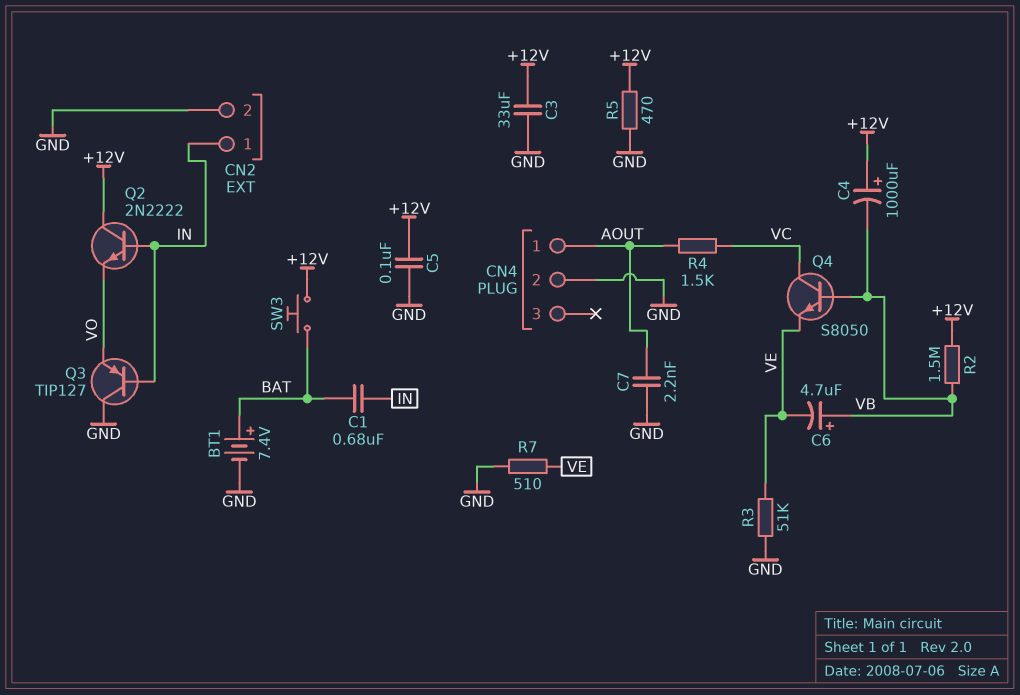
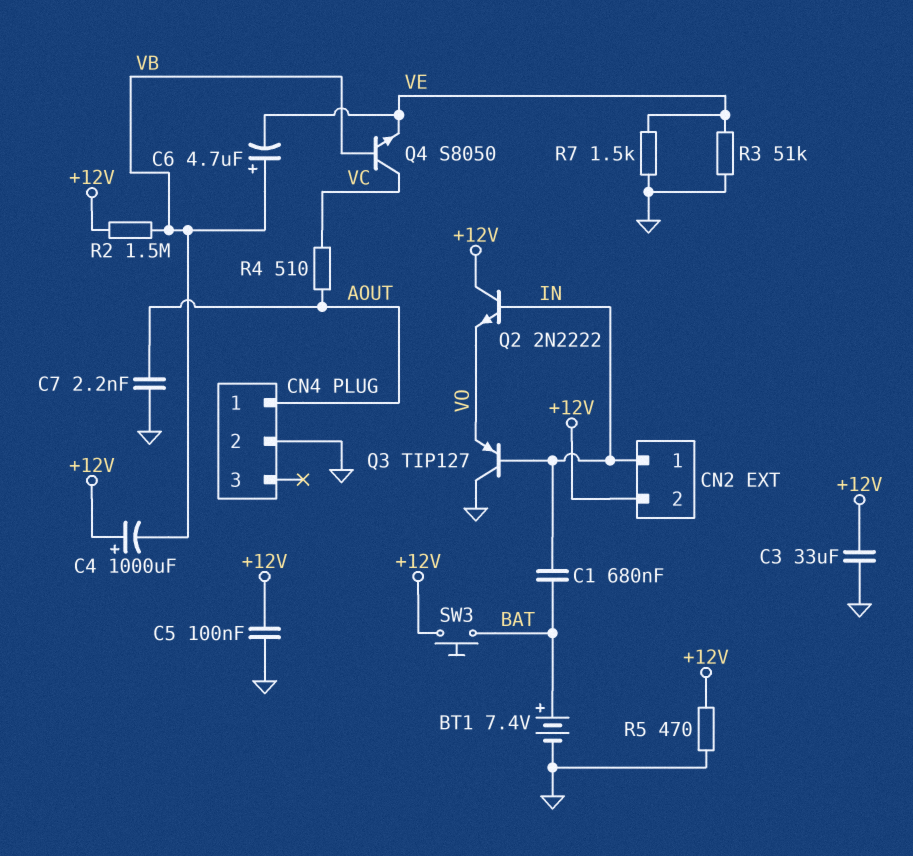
CN2 pin 2: GND -> +12V
R4: 1.5k (AOUT, VC) -> 510 (AOUT, VC)
R7: 510 (GND, VE) -> 1.5k (GND, VE)

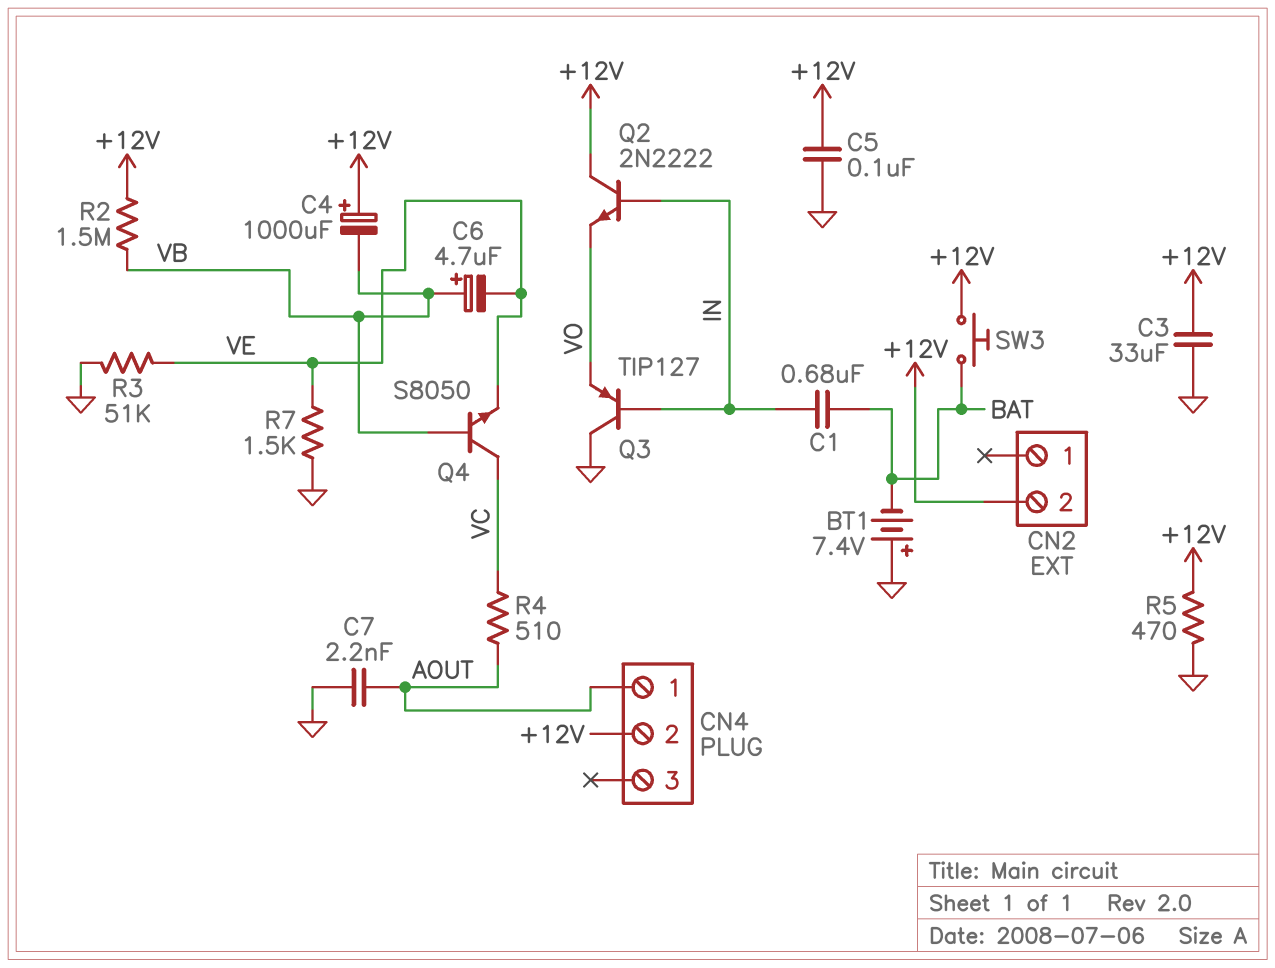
BT1: 7.4V (plus BAT, minus GND) -> 7.4V (plus GND, minus BAT)
CN2 pin 1: IN -> none
CN4 pin 2: GND -> +12V

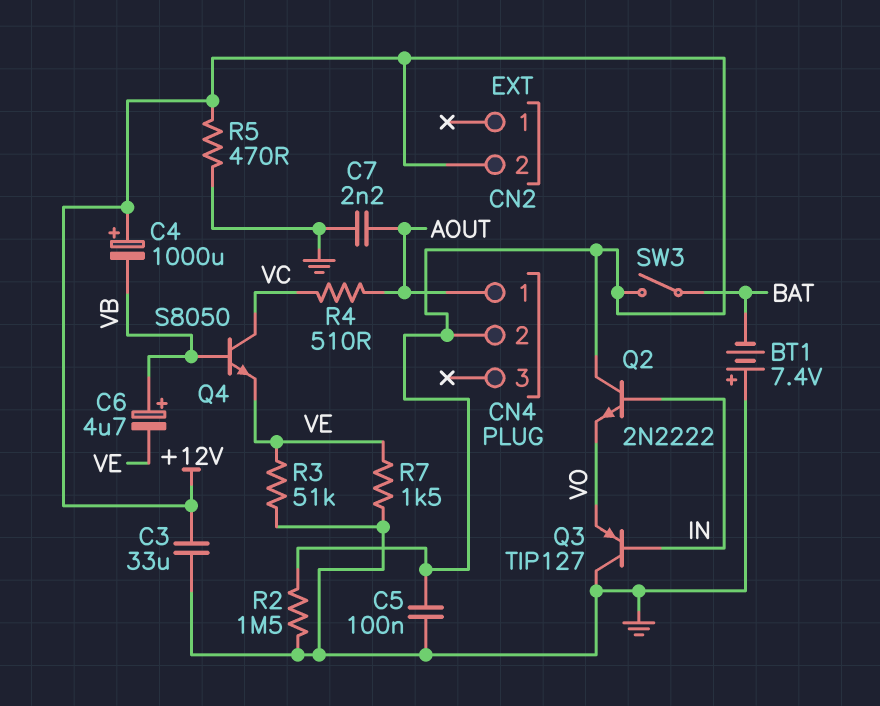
C1: 680nF (BAT, IN) -> none
R2: 1.5M (+12V, VB) -> 1.5M (+12V, GND)
SW3: button (+12V, BAT) -> switch (+12V, BAT)

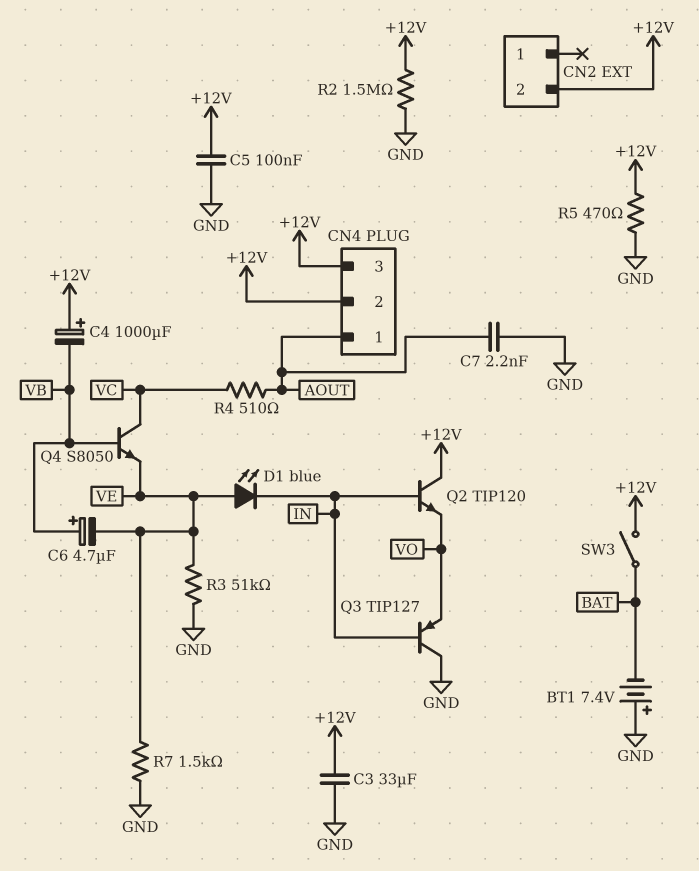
CN4 pin 3: none -> +12V
D1: none -> LED blue (A VE, K IN)
Q2: NPN 2N2222 (B IN, C +12V, E VO) -> NPN TIP120 (B IN, C +12V, E VO)

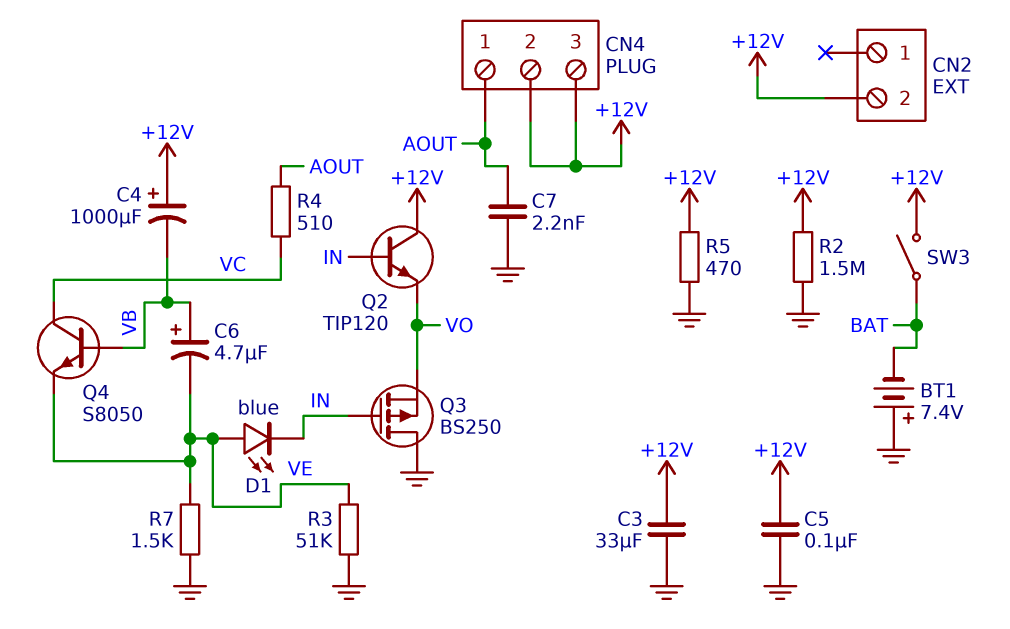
Q3: PNP TIP127 (B IN, C GND, E VO) -> PMOS BS250 (G IN, D GND, S VO)

